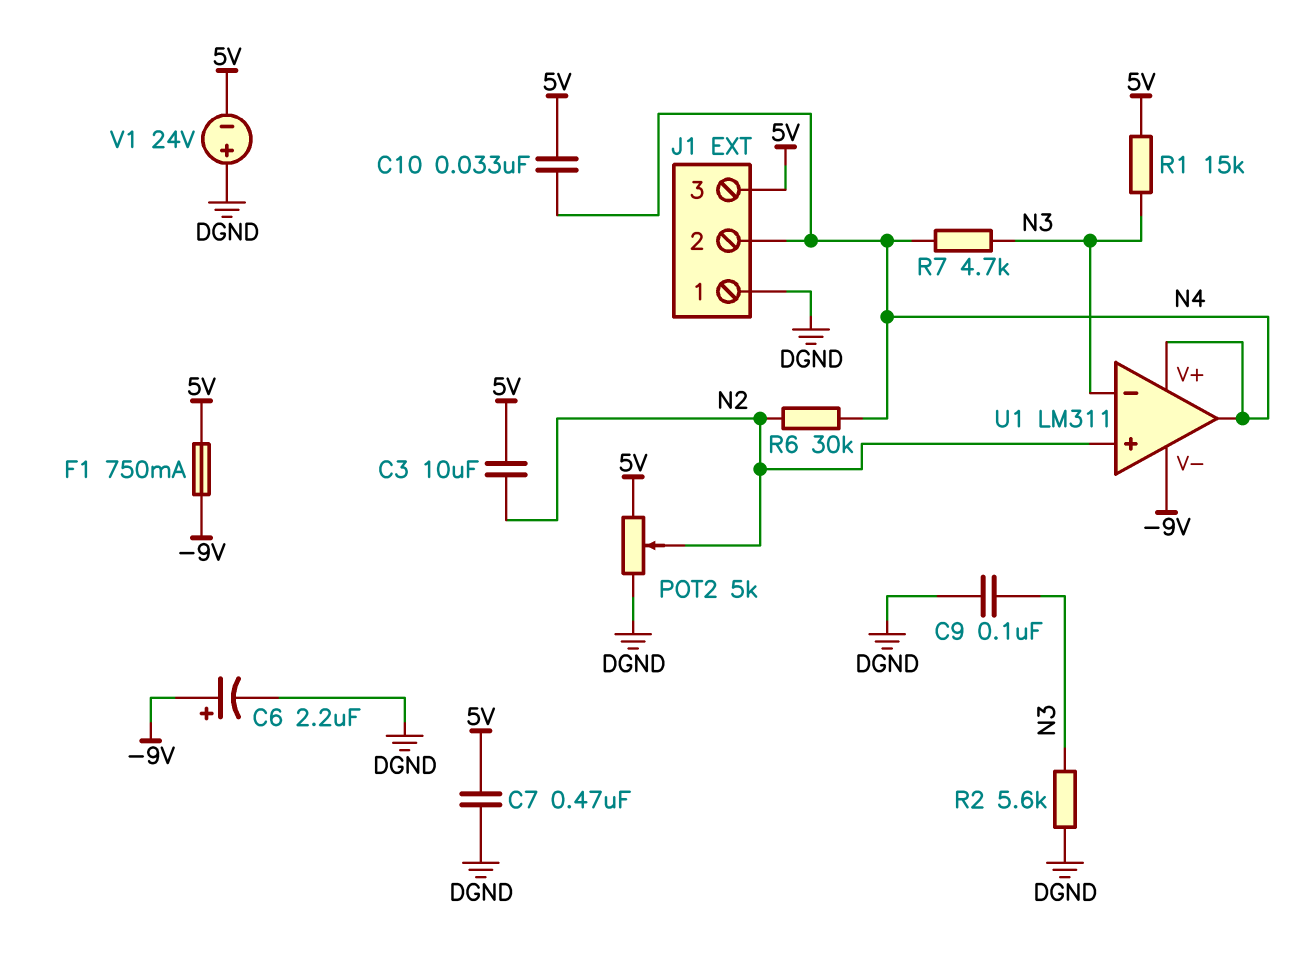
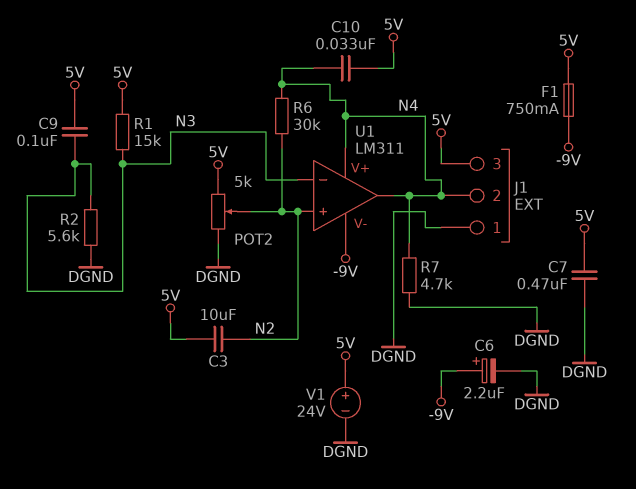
C9: 100nF (DGND, N3) -> 100nF (5V, N3)
R7: 4.7k (N3, N4) -> 4.7k (DGND, N4)
V1: 24V (plus DGND, minus 5V) -> 24V (plus 5V, minus DGND)

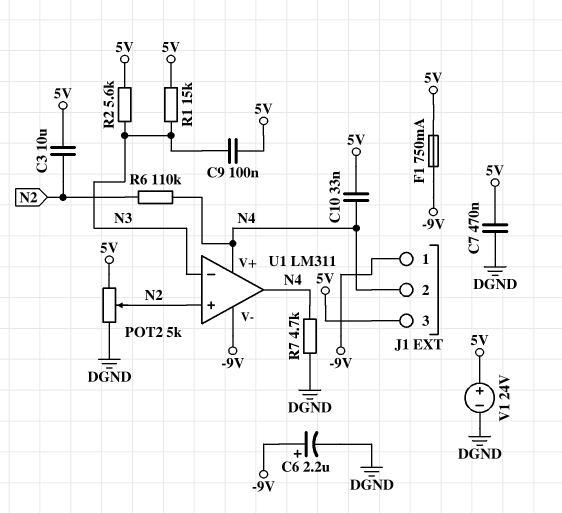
J1 pin 1: DGND -> -9V
R2: 5.6k (DGND, N3) -> 5.6k (5V, N3)
R6: 30k (N2, N4) -> 110k (N2, N4)

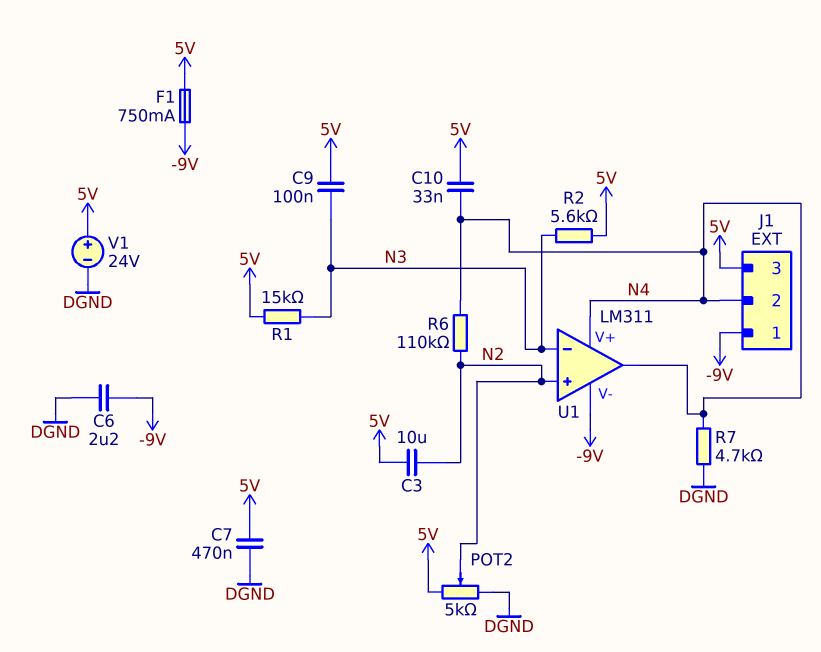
C6: 2.2uF (plus -9V, minus DGND) -> 2.2uF (-9V, DGND)

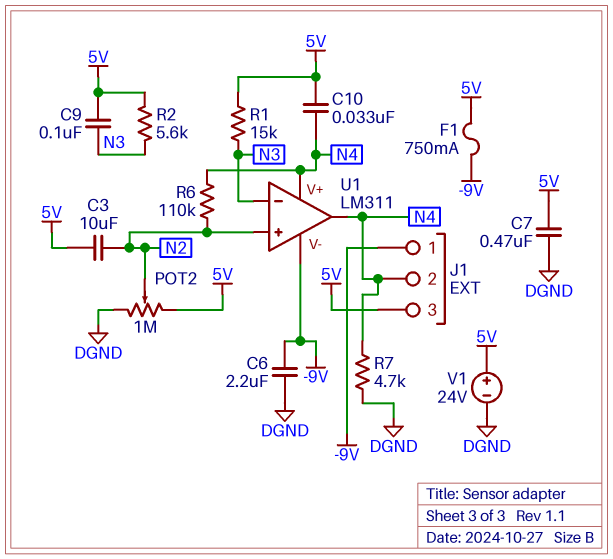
POT2: 5k (5V, DGND, wiper N2) -> 1M (5V, DGND, wiper N2)

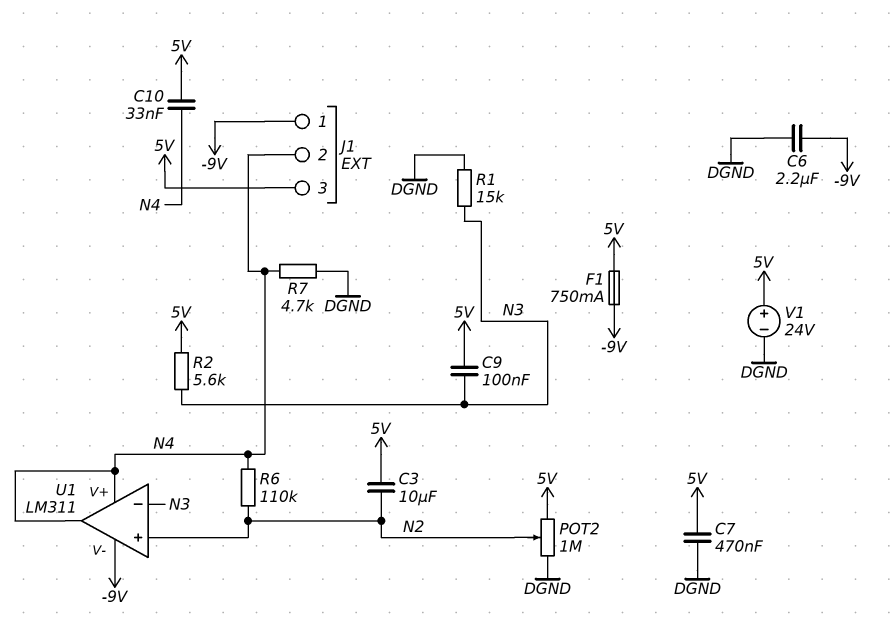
R1: 15k (5V, N3) -> 15k (DGND, N3)

